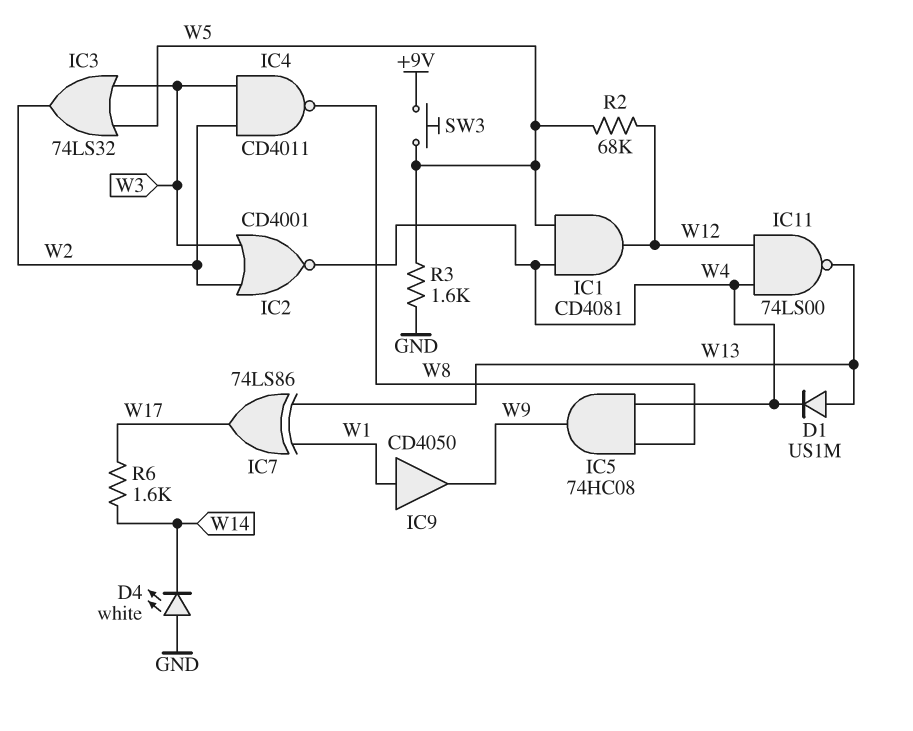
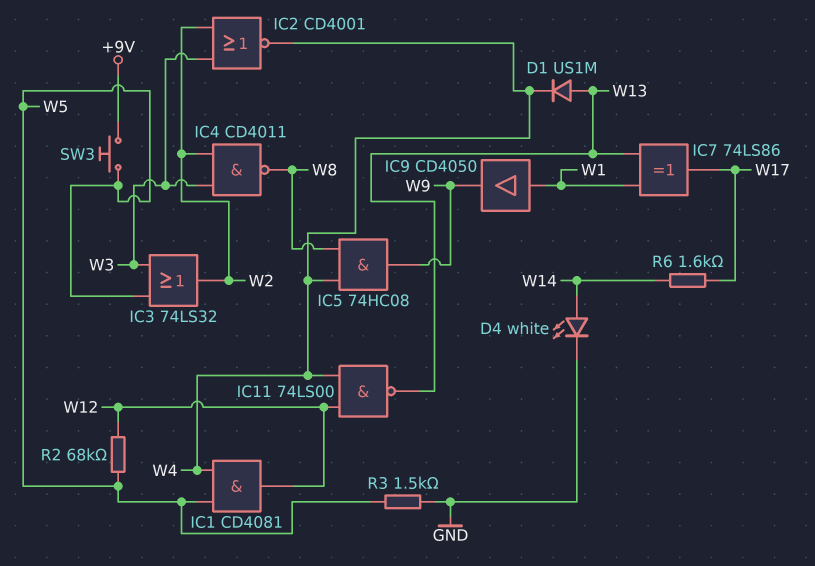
D4: LED white (A GND, K W14) -> LED white (A W14, K GND)
R3: 1.6k (GND, W5) -> 1.5k (GND, W5)

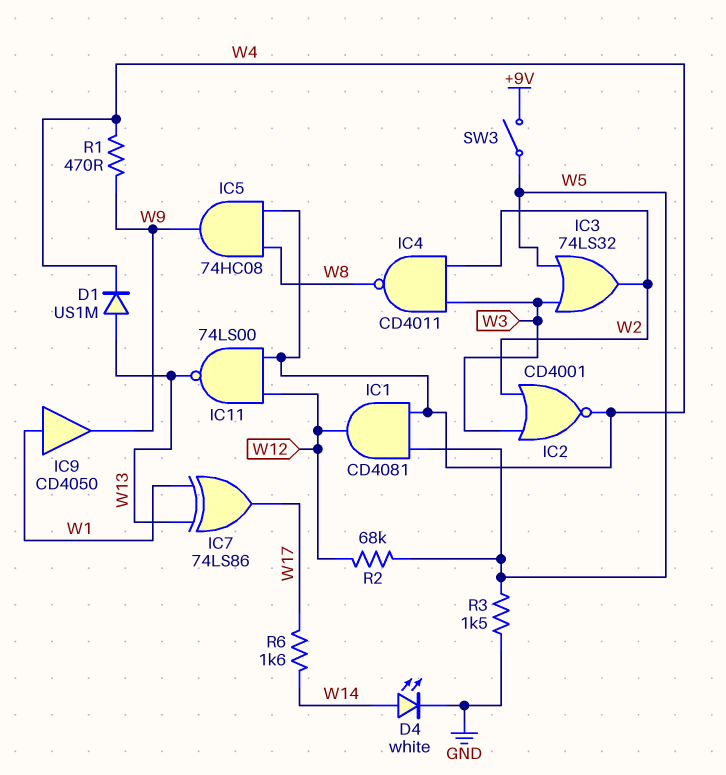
R1: none -> 470 (W4, W9)
SW3: button (+9V, W5) -> switch (+9V, W5)

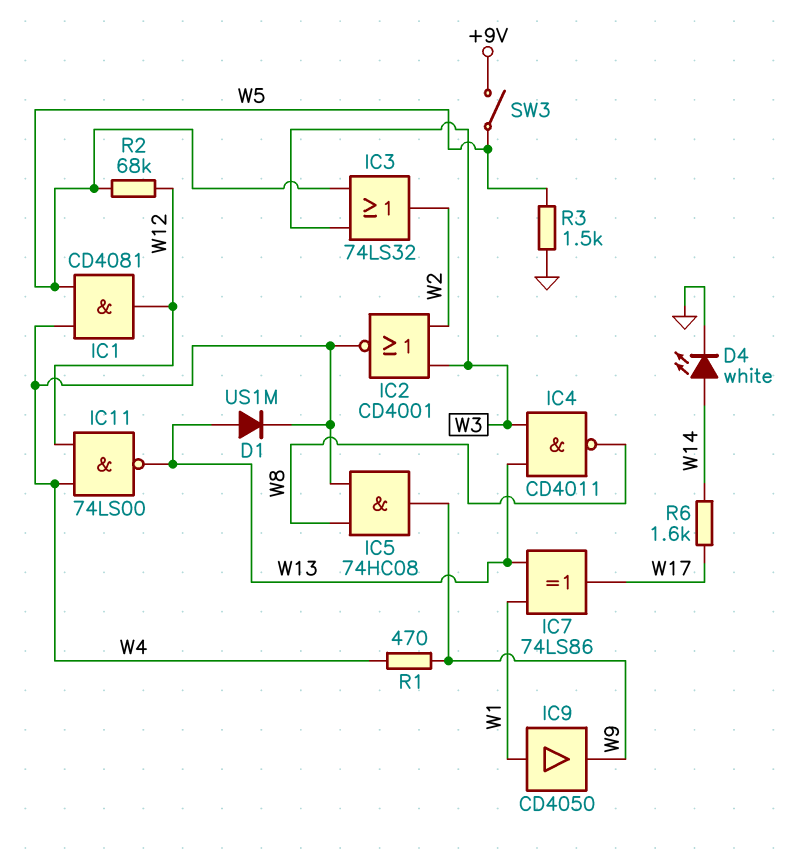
IC4: NAND CD4011 (in W2, in W3, out W8) -> NAND CD4011 (in W3, in W13, out W8)

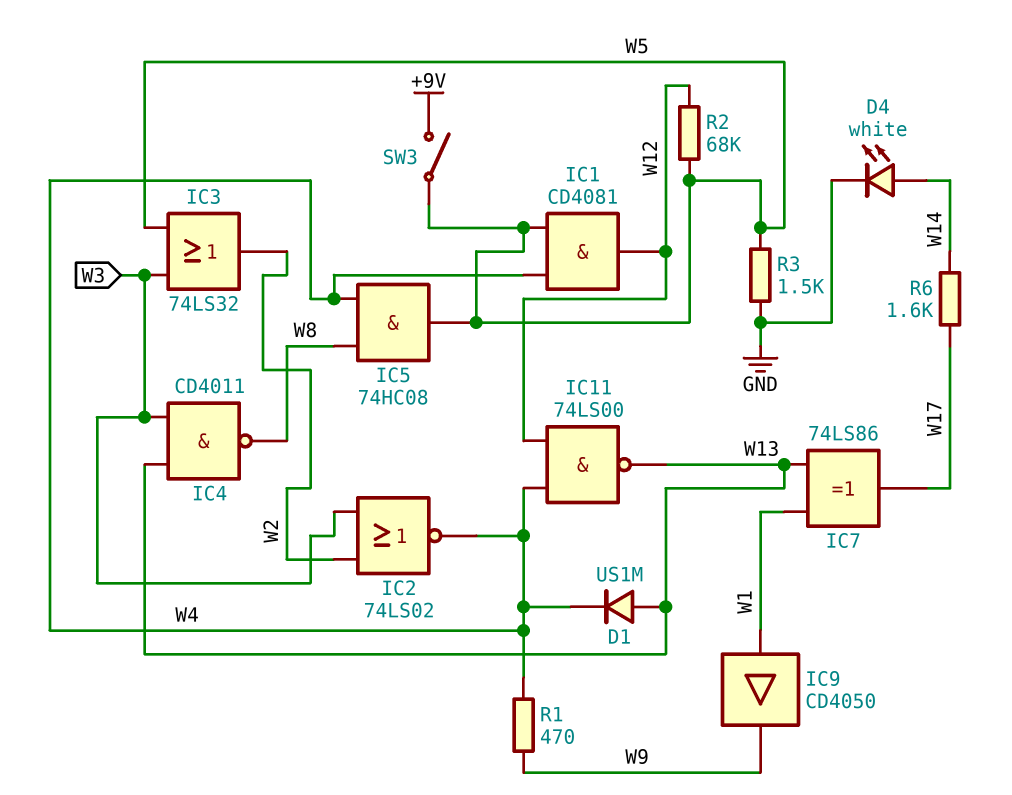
IC2: NOR CD4001 (in W2, in W3, out W4) -> NOR 74LS02 (in W2, in W3, out W4)
IC5: AND 74HC08 (in W4, in W8, out W9) -> AND 74HC08 (in W4, in W8, out W5)

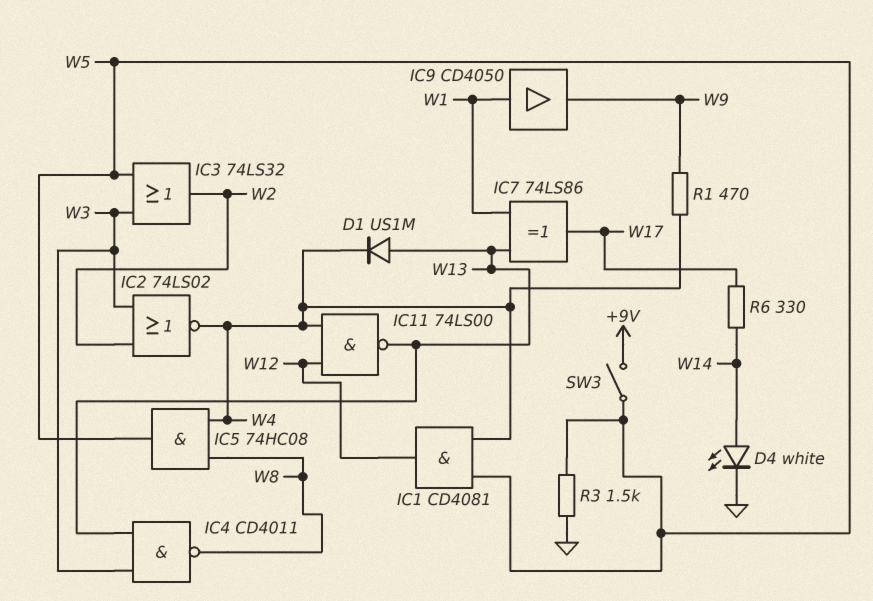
R2: 68k (W5, W12) -> none
R6: 1.6k (W14, W17) -> 330 (W14, W17)

